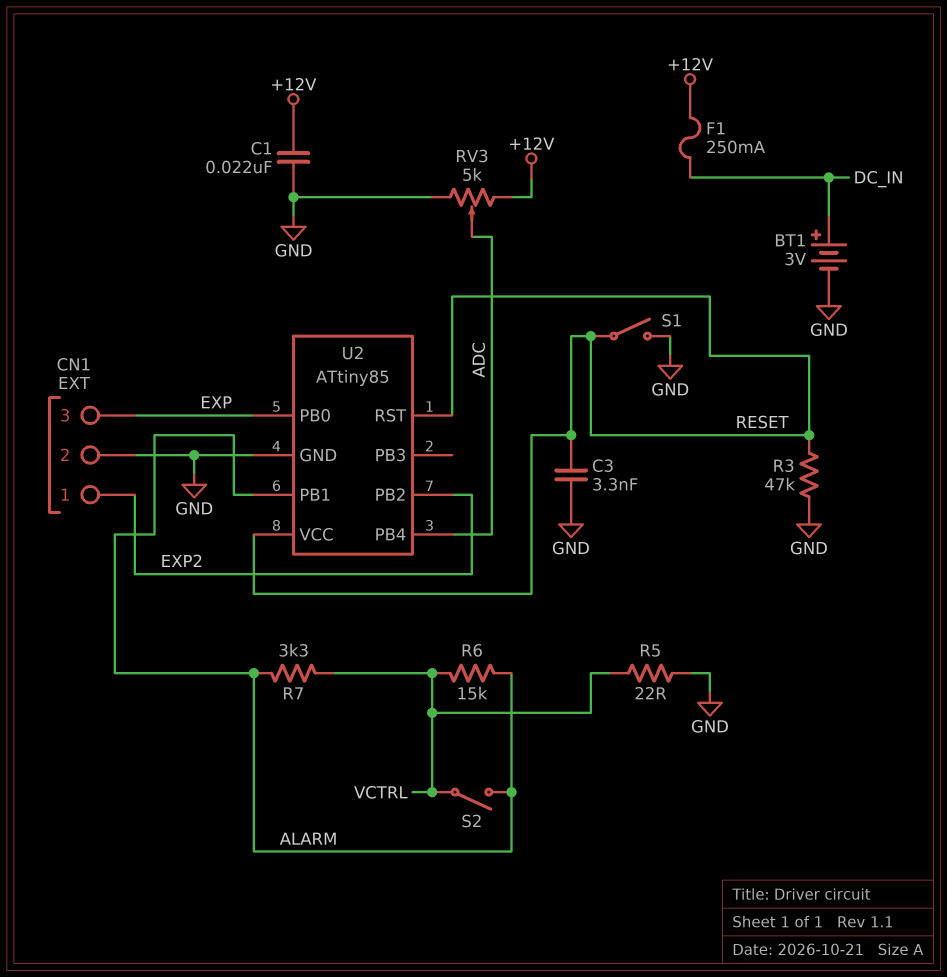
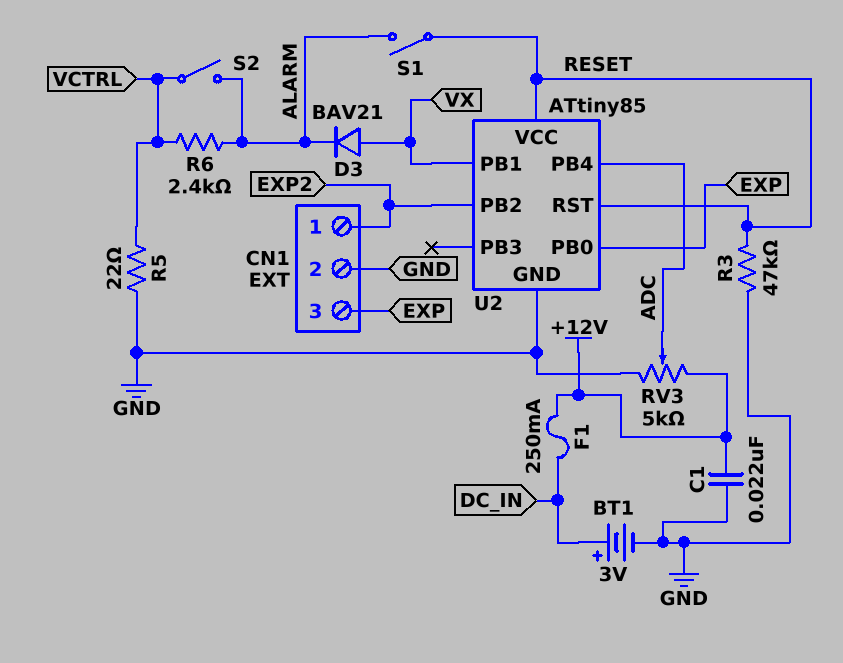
C3: 3.3nF (GND, RESET) -> none
D3: none -> diode BAV21 (A VX, K ALARM)
R6: 15k (ALARM, VCTRL) -> 2.4k (ALARM, VCTRL)
R7: 3.3k (ALARM, VCTRL) -> none
S1: switch (GND, RESET) -> switch (ALARM, RESET)
U2 pin PB1: ALARM -> VX

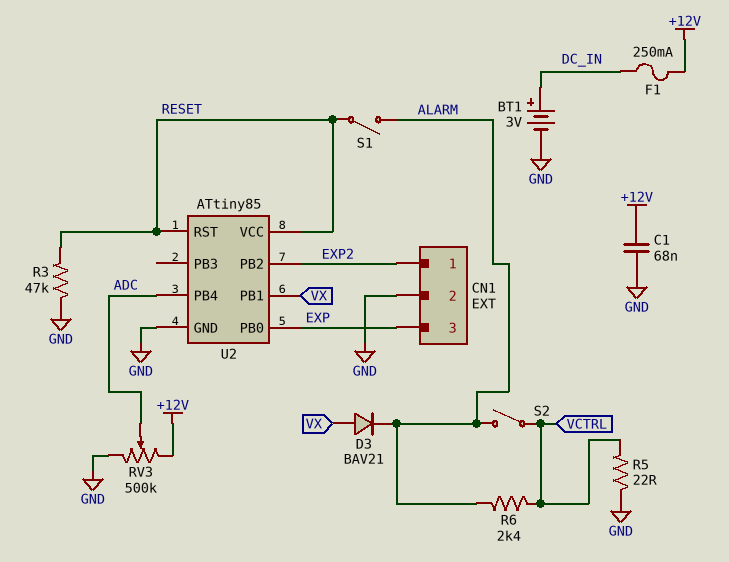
C1: 22nF (+12V, GND) -> 68nF (+12V, GND)
RV3: 5k (+12V, GND, wiper ADC) -> 500k (+12V, GND, wiper ADC)

